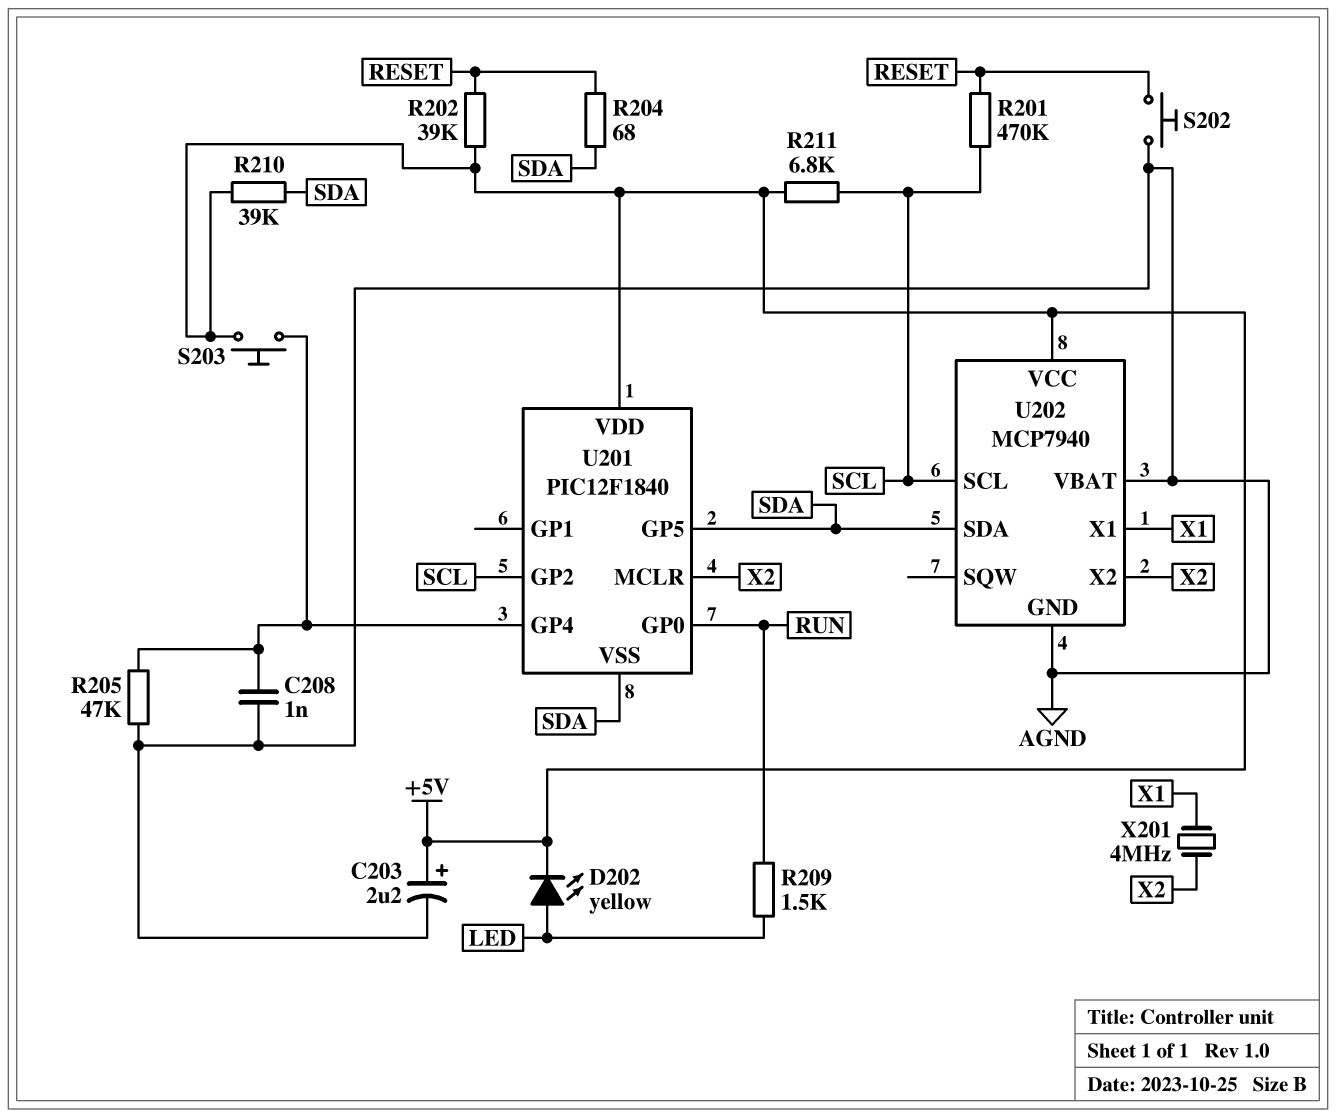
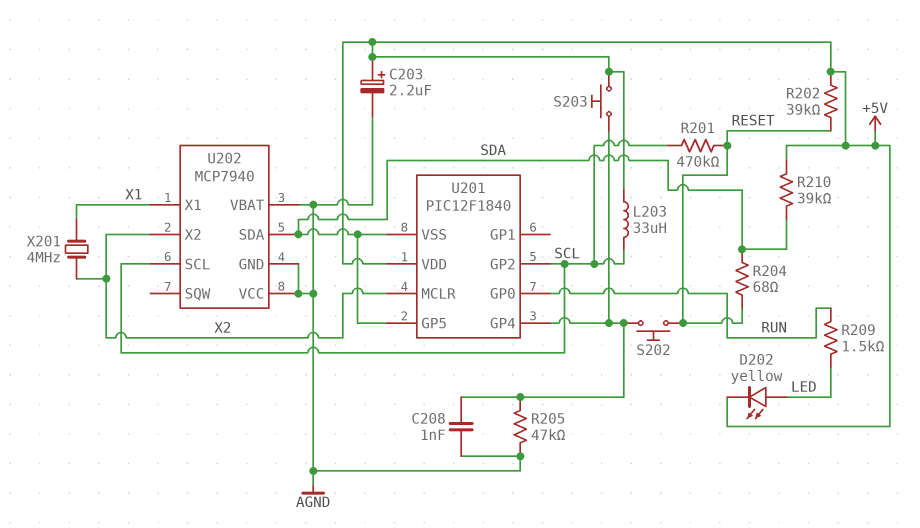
L203: none -> 33uH (+5V, SCL)
R211: 6.8k (+5V, SCL) -> none
S202: button (AGND, RESET) -> button (RESET, U201/GP4)
U202 pin VCC: +5V -> AGND

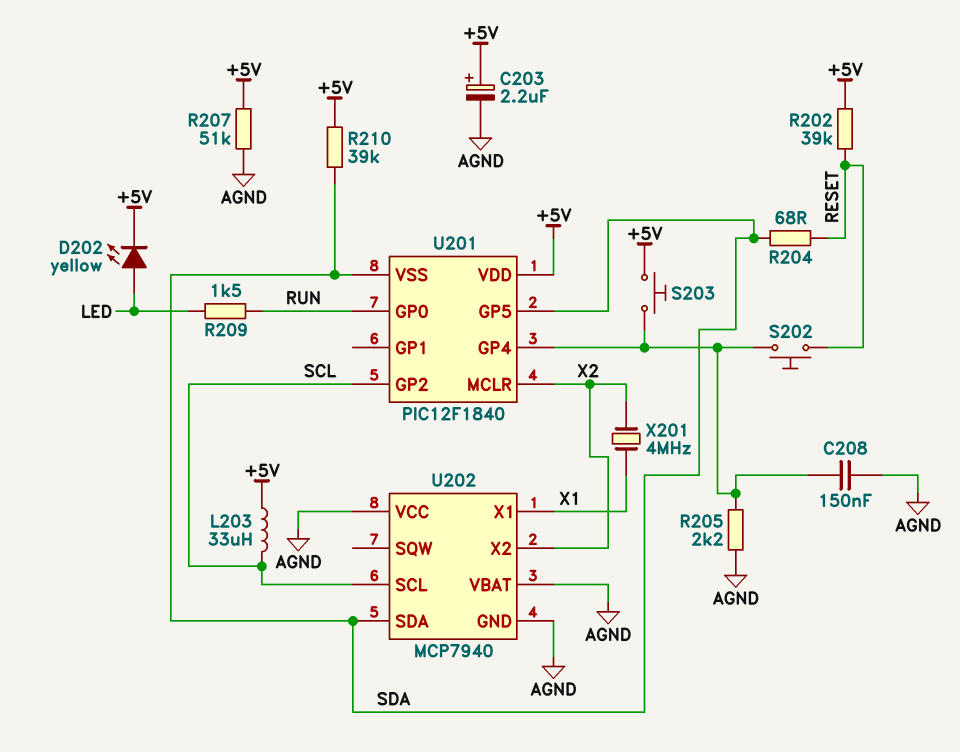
C208: 1nF (AGND, U201/GP4) -> 150nF (AGND, U201/GP4)
R201: 470k (RESET, SCL) -> none
R205: 47k (AGND, U201/GP4) -> 2.2k (AGND, U201/GP4)
R207: none -> 51k (+5V, AGND)

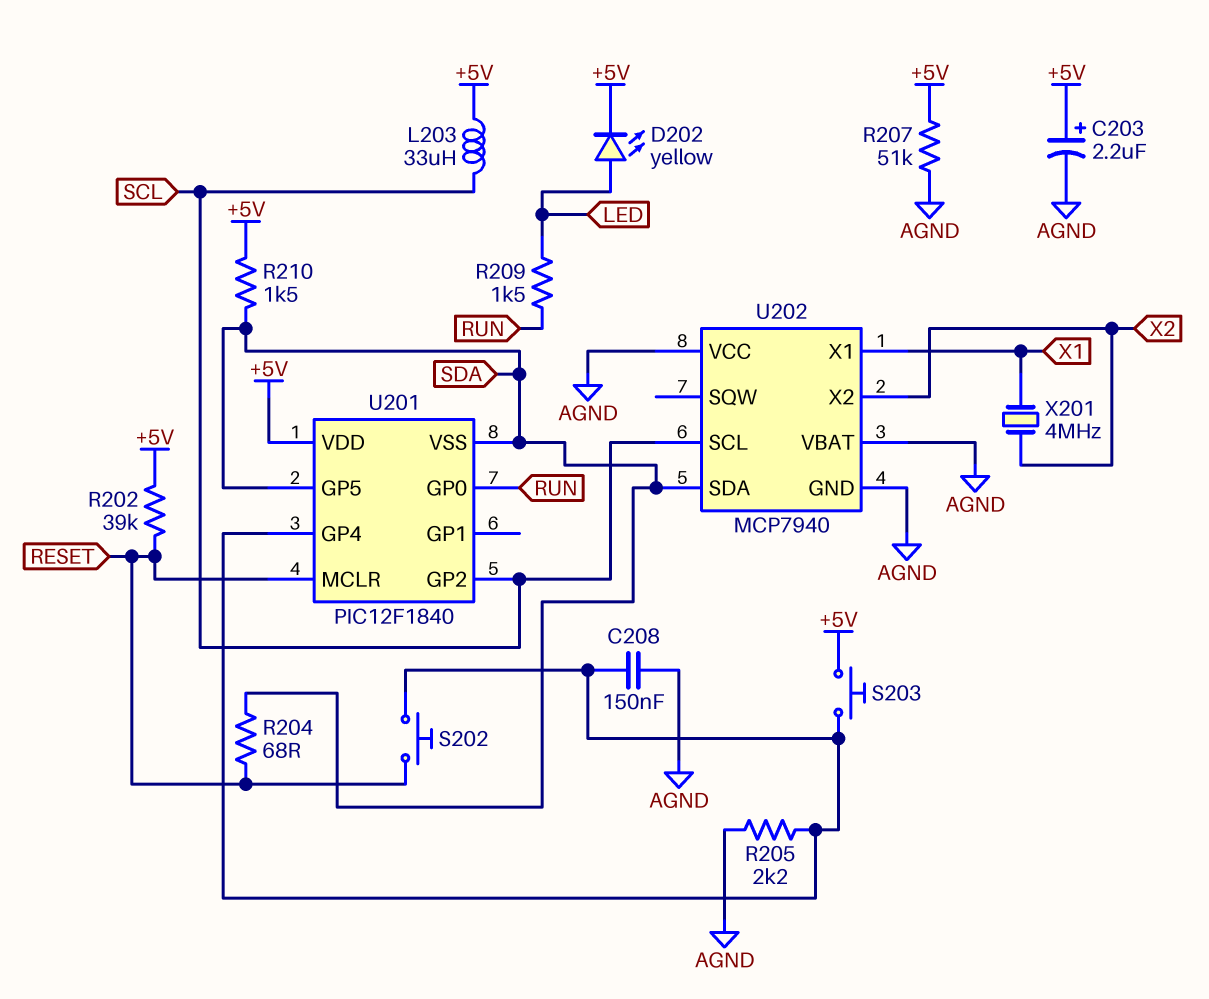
R210: 39k (+5V, SDA) -> 1.5k (+5V, SDA)
U201 pin MCLR: X2 -> RESET

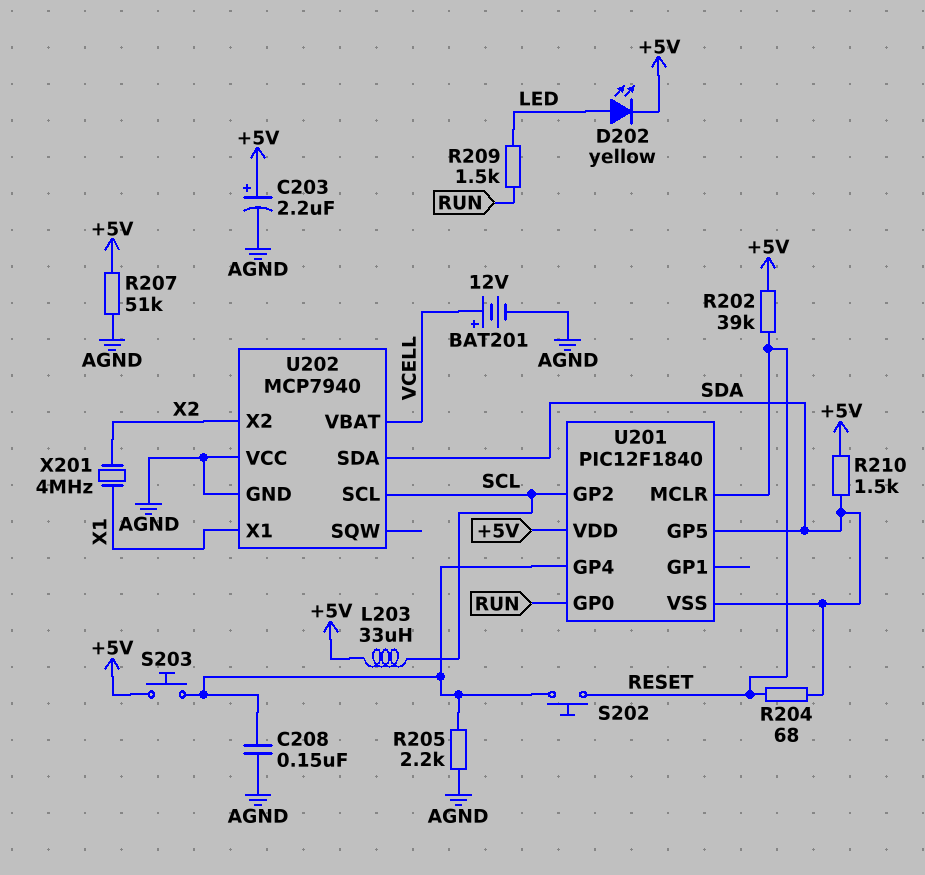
BAT201: none -> 12V (plus VCELL, minus AGND)
U202 pin VBAT: AGND -> VCELL

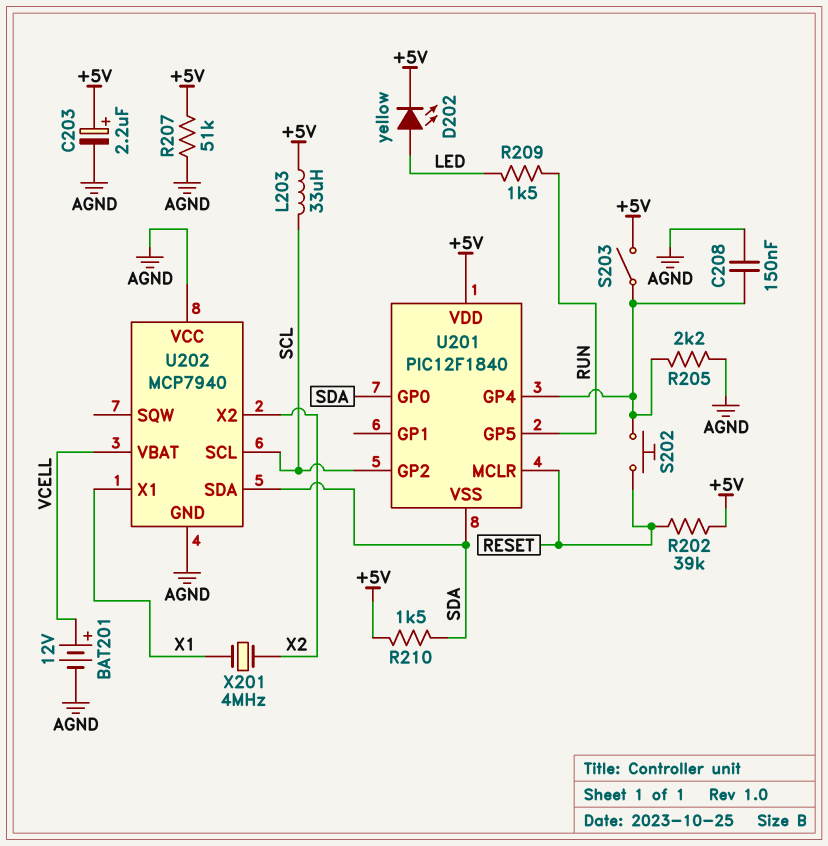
R204: 68 (RESET, SDA) -> none
S203: button (+5V, U201/GP4) -> switch (+5V, U201/GP4)
U201 pin GP0: RUN -> SDA
U201 pin GP5: SDA -> RUN

